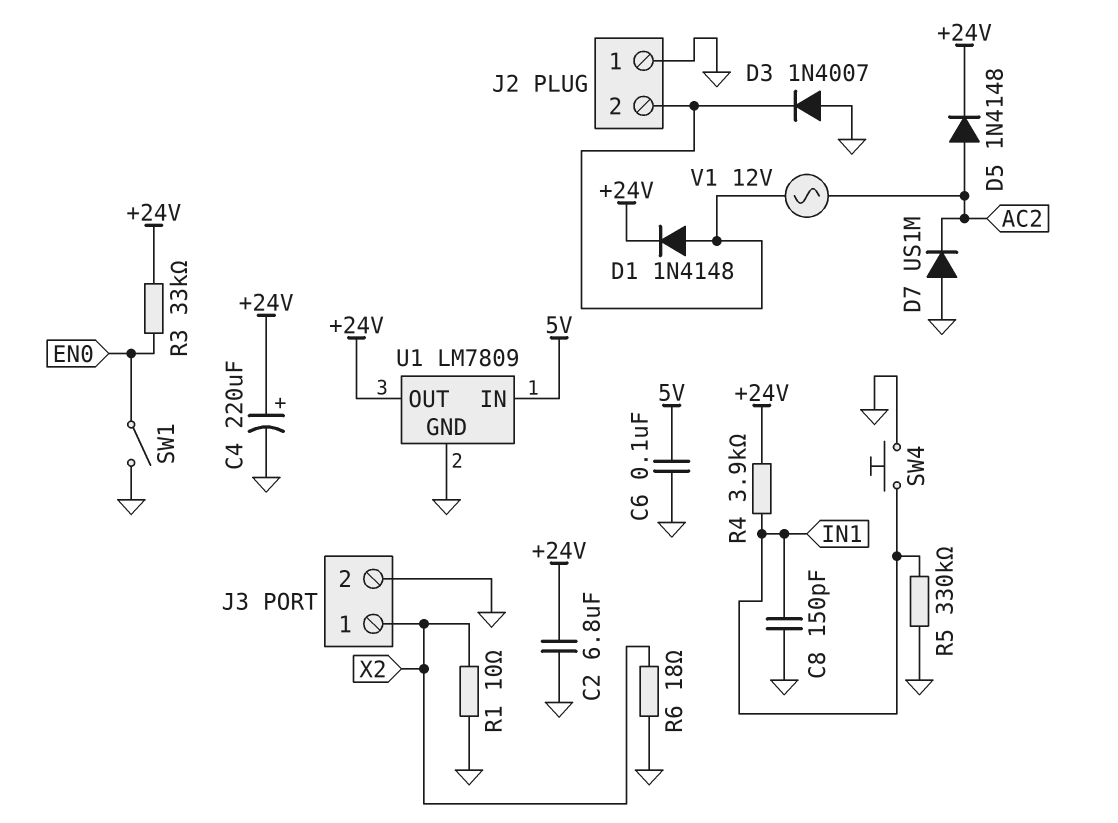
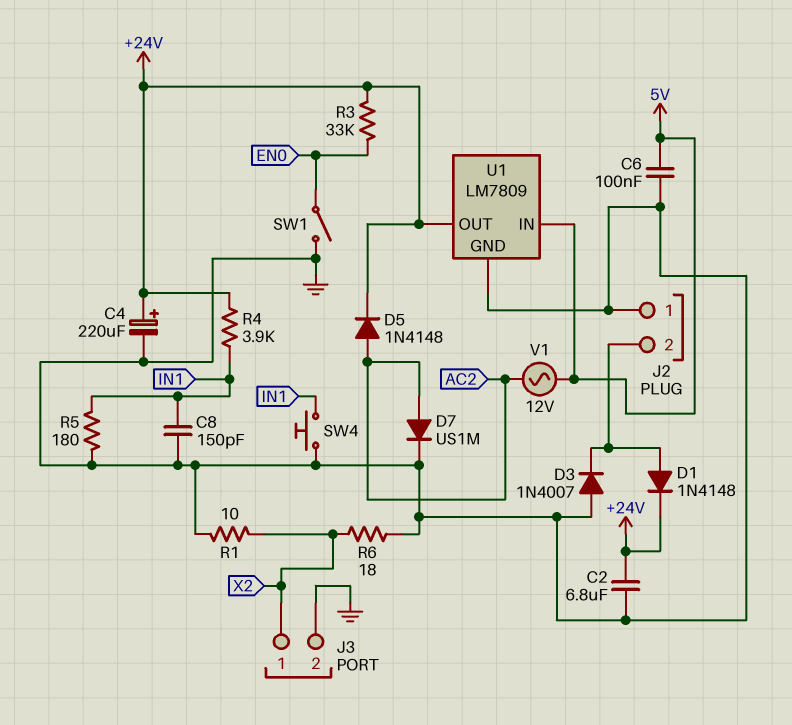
D7: diode US1M (A GND, K AC2) -> diode US1M (A AC2, K GND)
R5: 330k (GND, IN1) -> 180 (GND, IN1)
V1: AC 12V (AC2, J2/2) -> AC 12V (5V, AC2)

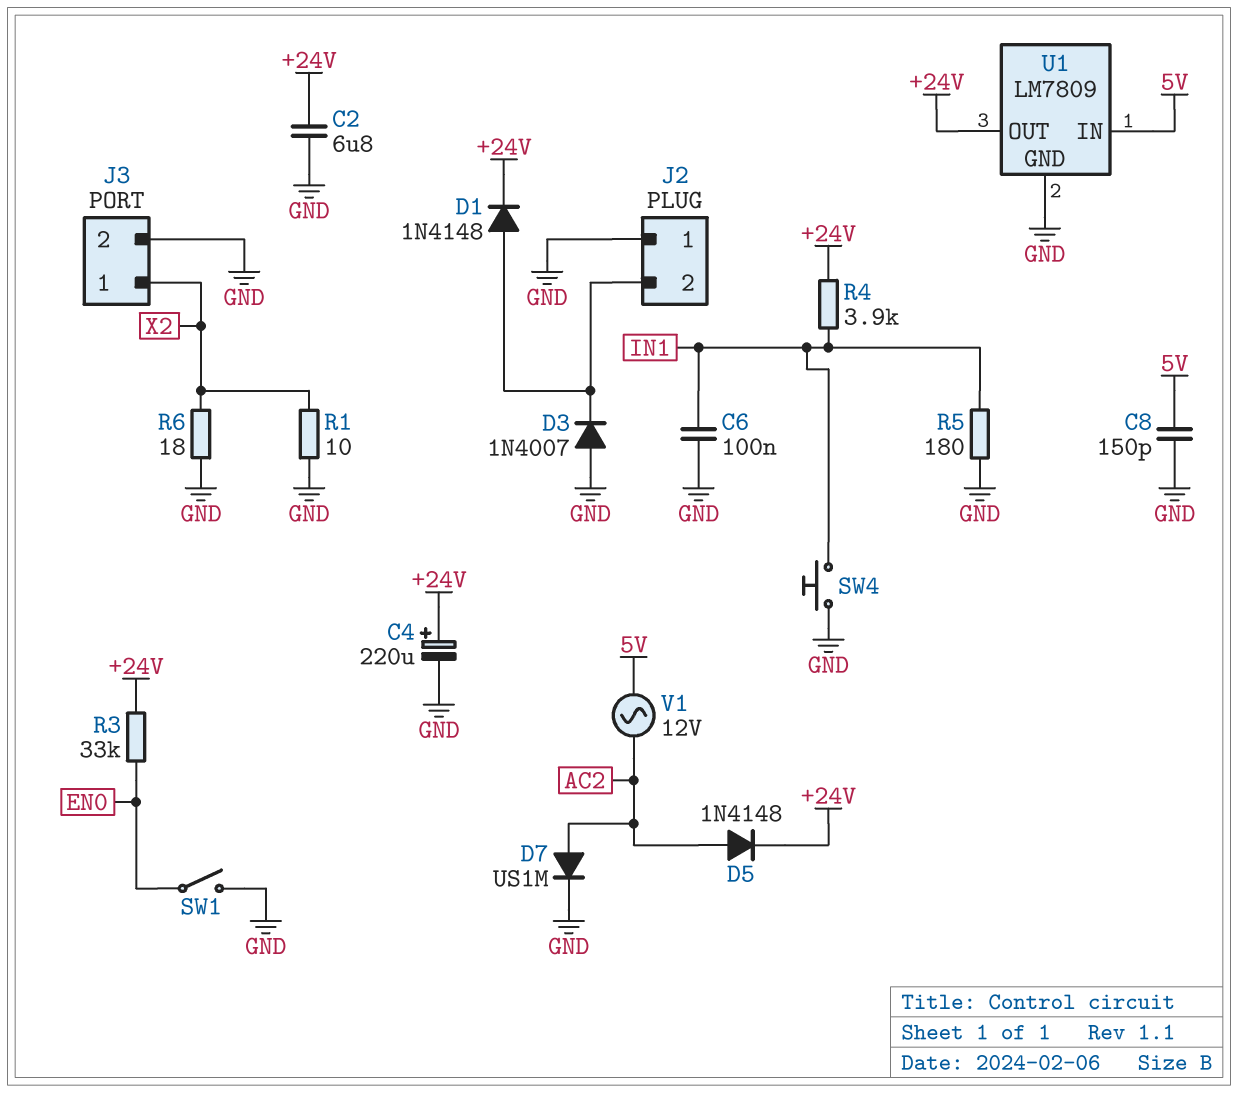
C6: 100nF (5V, GND) -> 100nF (GND, IN1)
C8: 150pF (GND, IN1) -> 150pF (5V, GND)

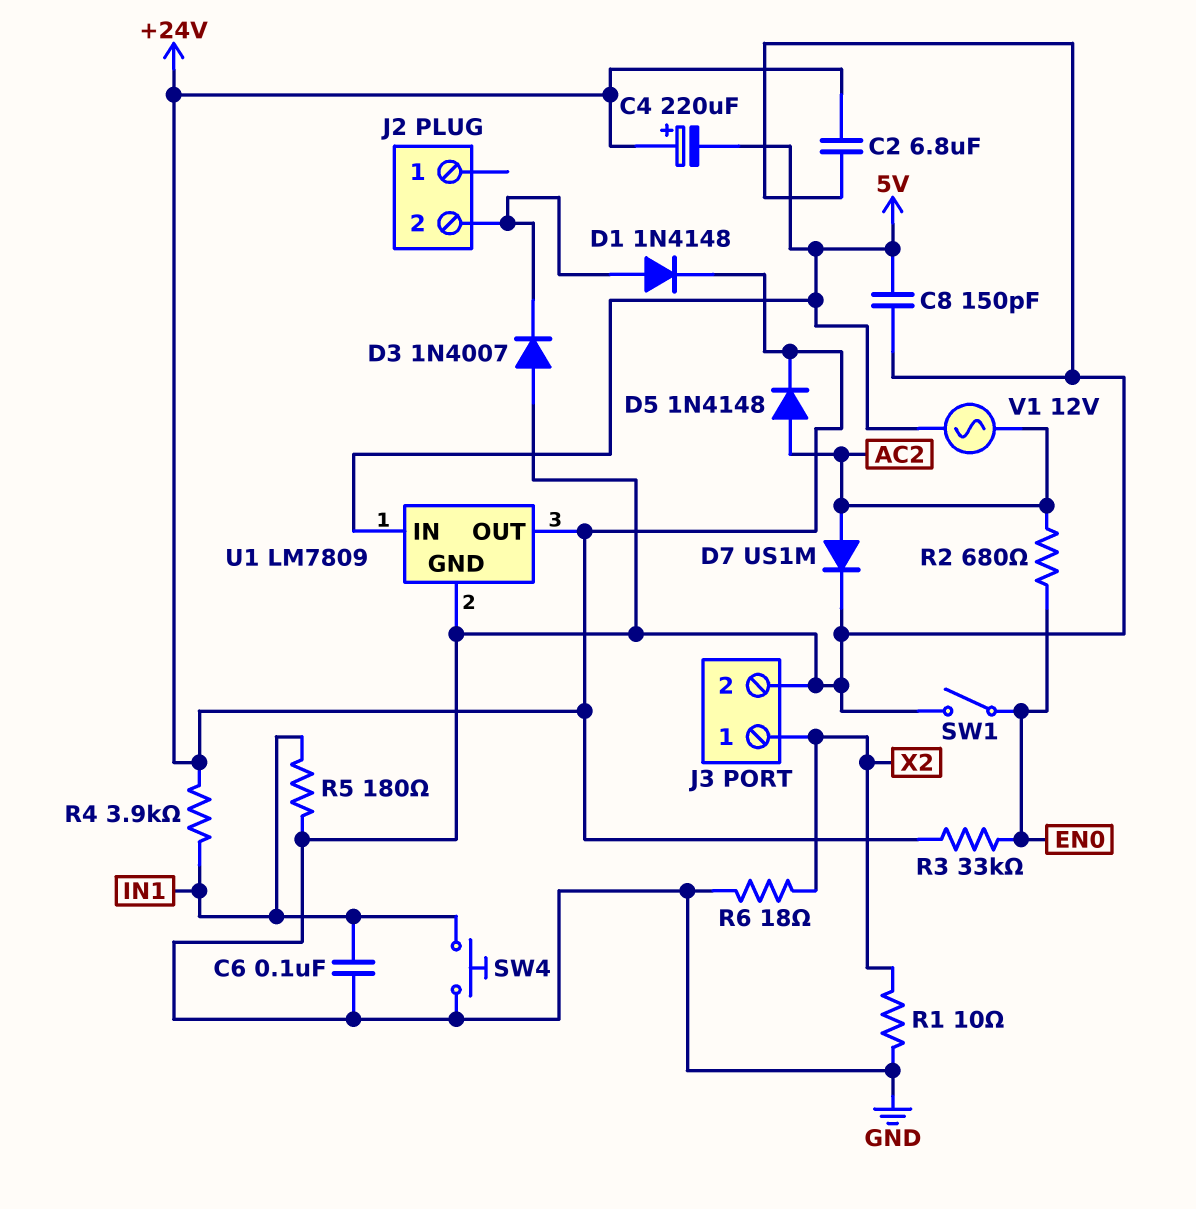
C4: 220uF (plus +24V, minus GND) -> 220uF (plus +24V, minus 5V)
J2 pin 1: GND -> none
R2: none -> 680 (AC2, EN0)

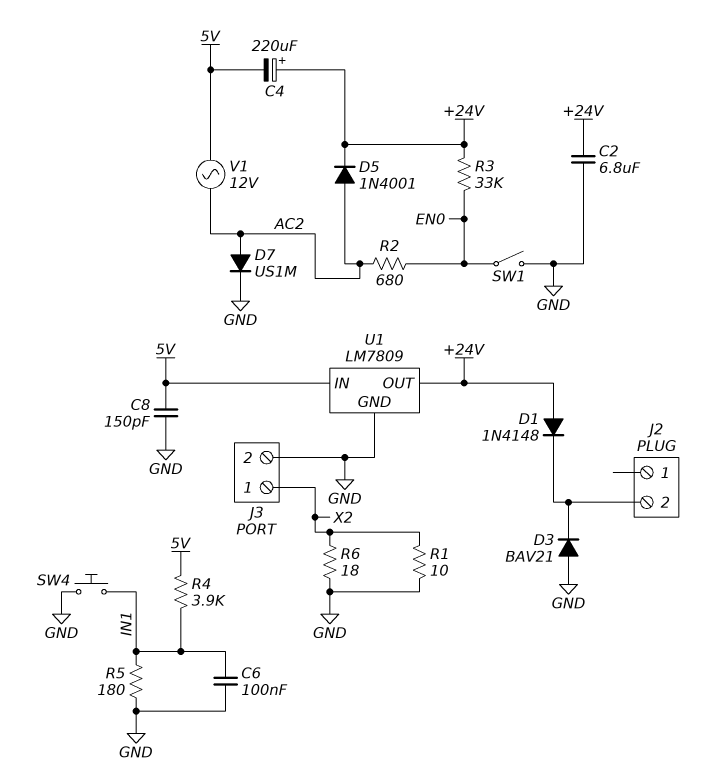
D1: diode 1N4148 (A J2/2, K +24V) -> diode 1N4148 (A +24V, K J2/2)
D3: diode 1N4007 (A GND, K J2/2) -> diode BAV21 (A GND, K J2/2)
D5: diode 1N4148 (A AC2, K +24V) -> diode 1N4001 (A AC2, K +24V)
R4: 3.9k (+24V, IN1) -> 3.9k (5V, IN1)

